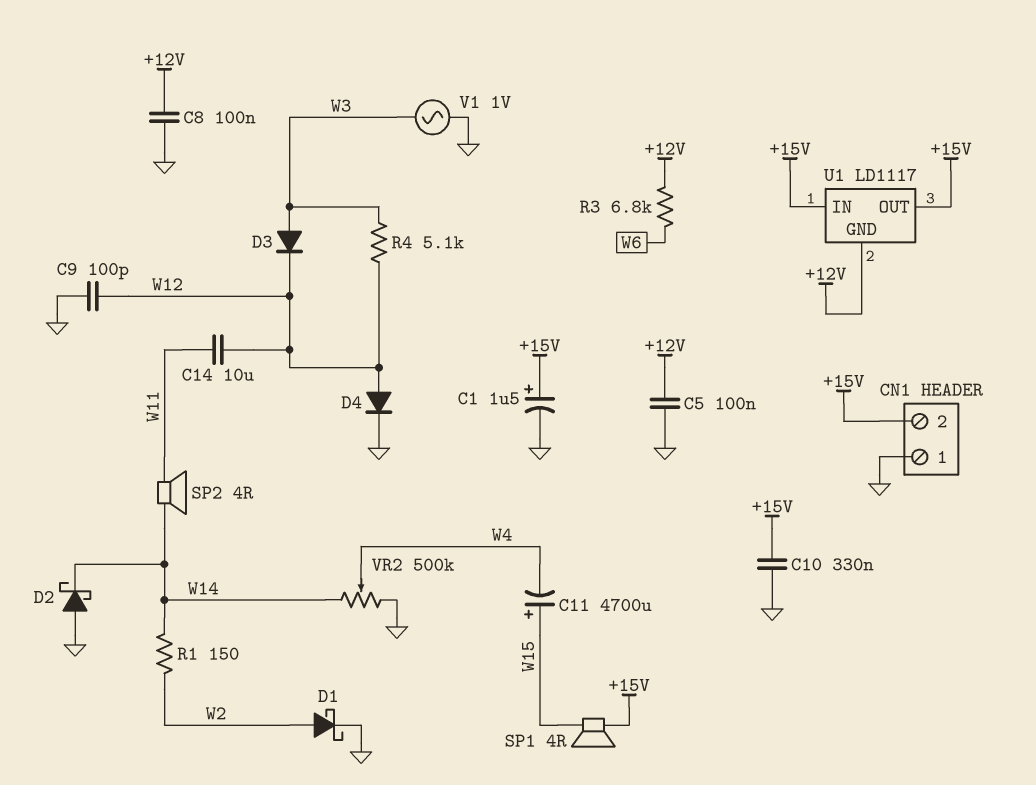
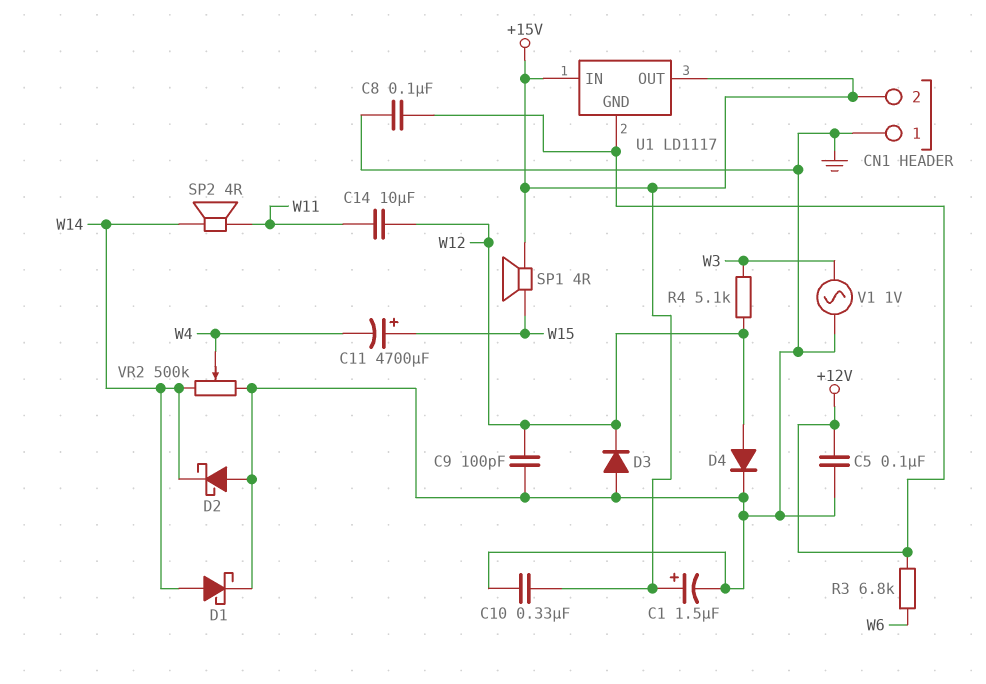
D1: schottky (A W2, K GND) -> schottky (A W14, K GND)
D3: diode (A W3, K W12) -> diode (A GND, K W12)
R1: 150 (W2, W14) -> none

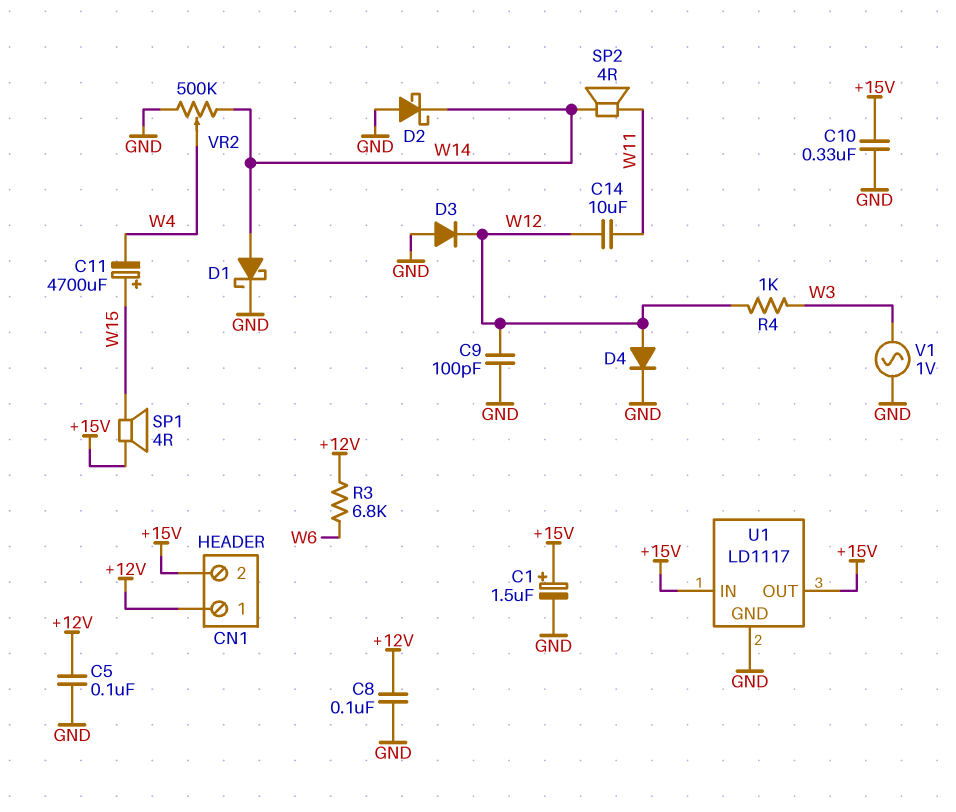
CN1 pin 1: GND -> +12V
R4: 5.1k (W3, W12) -> 1k (W3, W12)
U1 pin GND: +12V -> GND

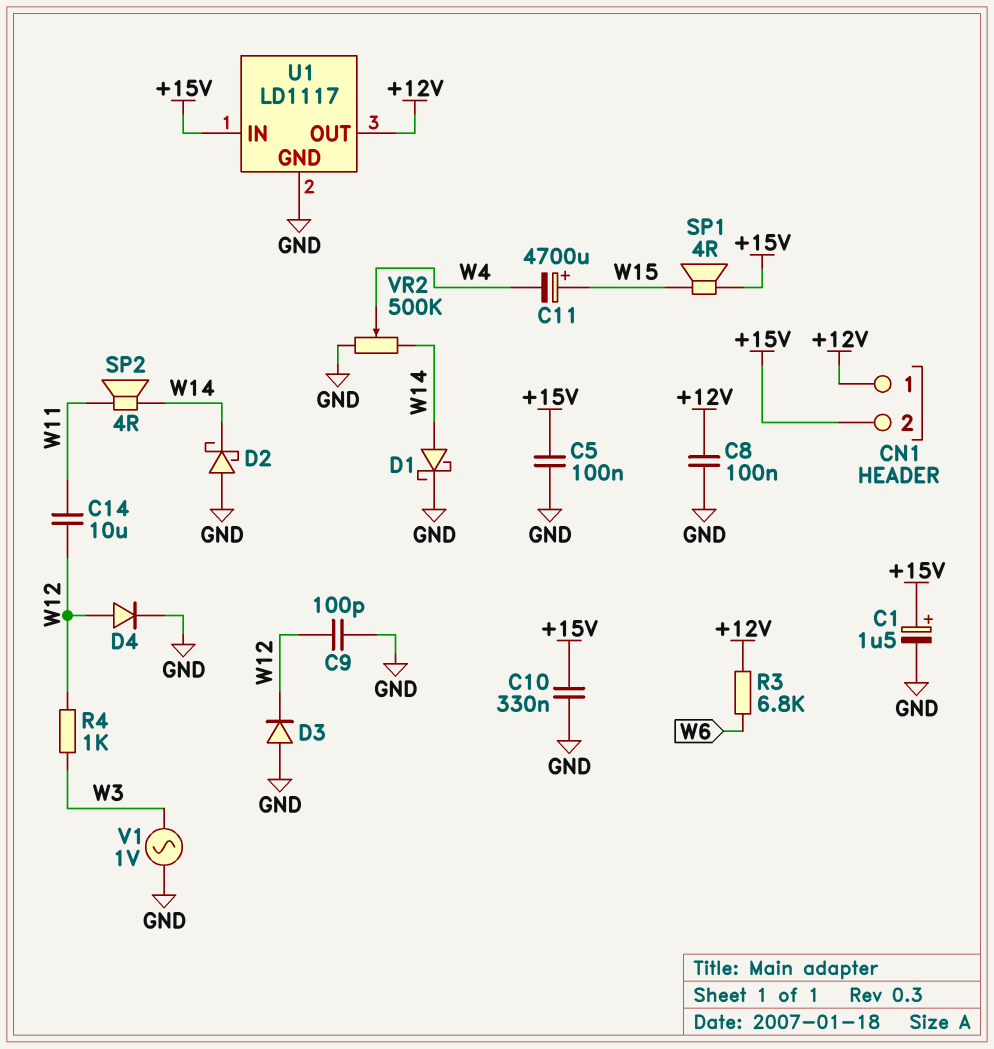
C5: 100nF (+12V, GND) -> 100nF (+15V, GND)
U1 pin OUT: +15V -> +12V

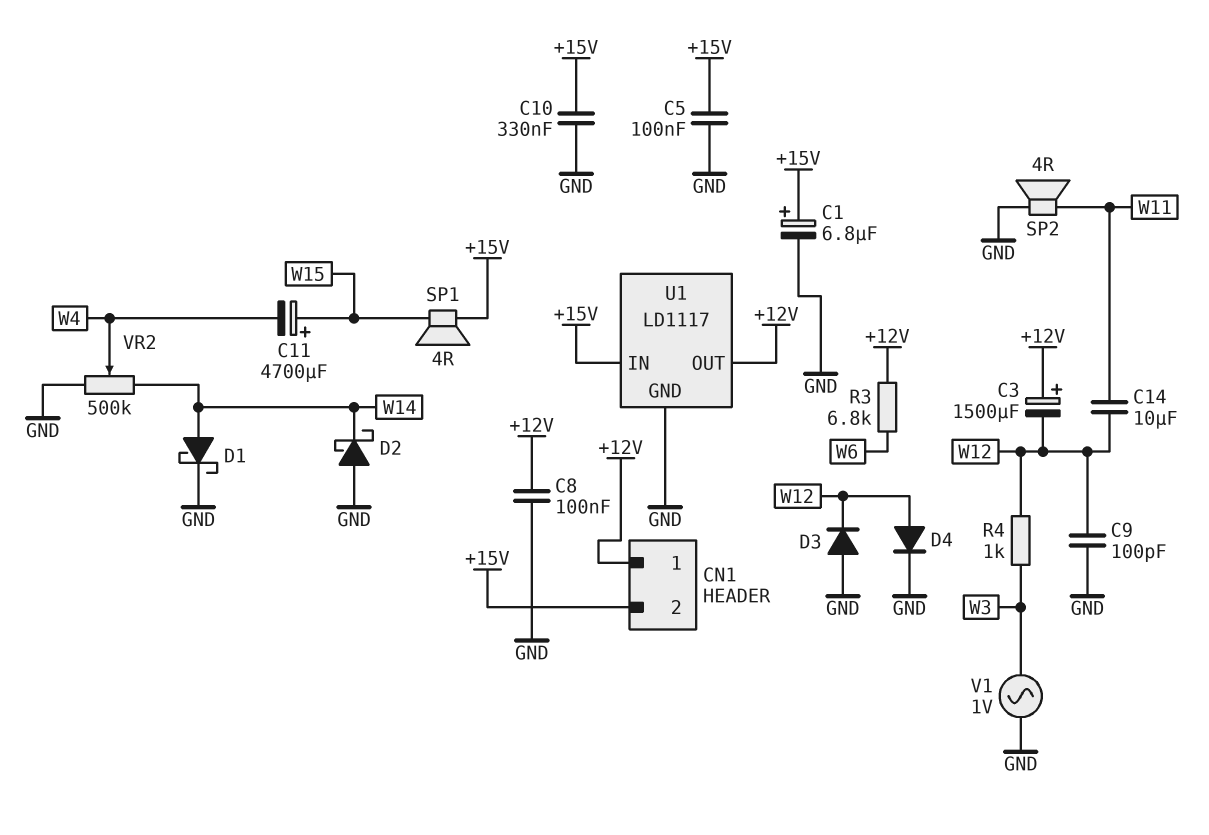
C1: 1.5uF (plus +15V, minus GND) -> 6.8uF (plus +15V, minus GND)
C3: none -> 1500uF (plus +12V, minus W12)
SP2: speaker 4R (W11, W14) -> speaker 4R (GND, W11)

